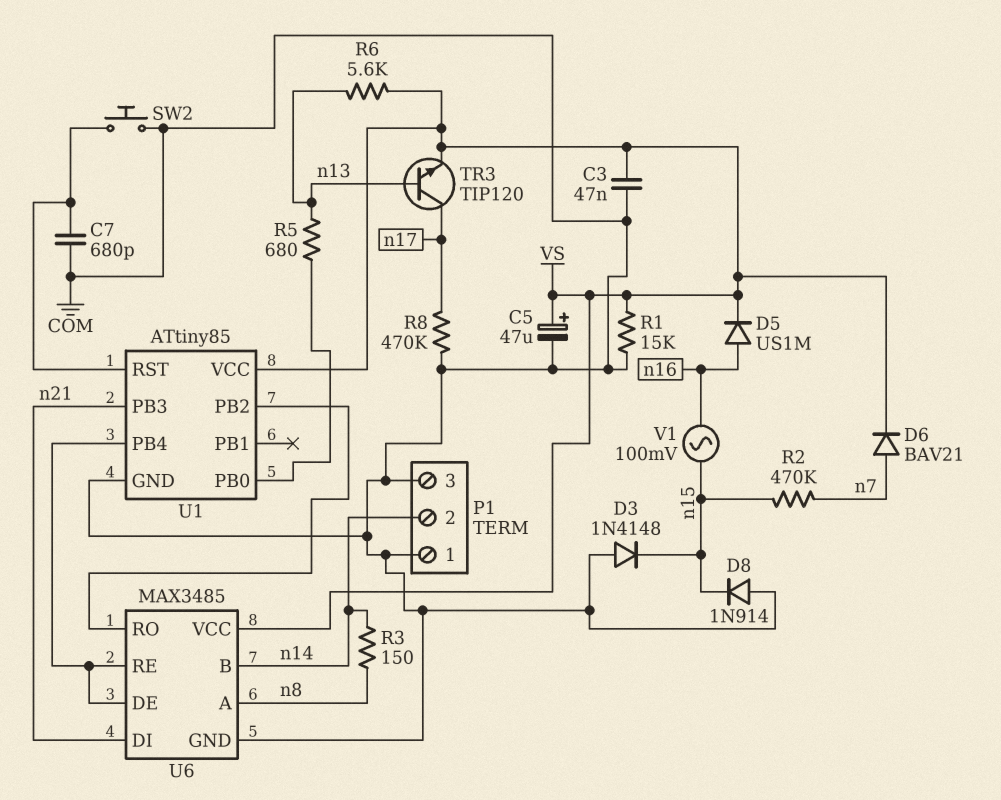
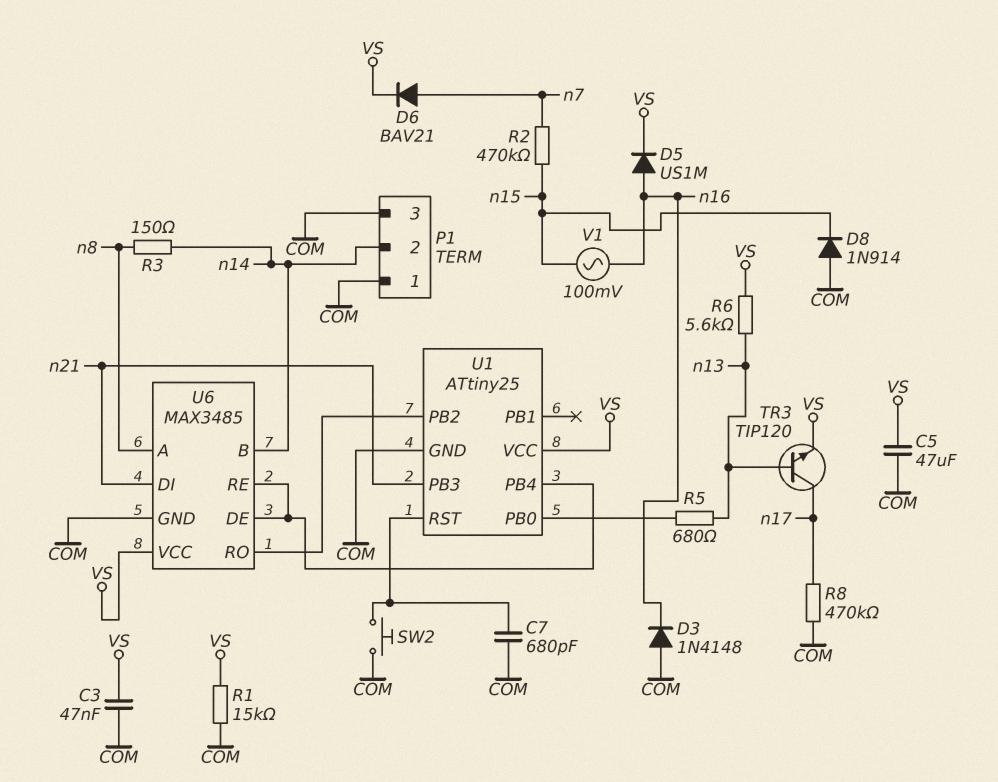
C5: 47uF (plus VS, minus COM) -> 47uF (COM, VS)
D3: diode 1N4148 (A COM, K n15) -> diode 1N4148 (A COM, K n16)
U1: ATtiny85 -> ATtiny25

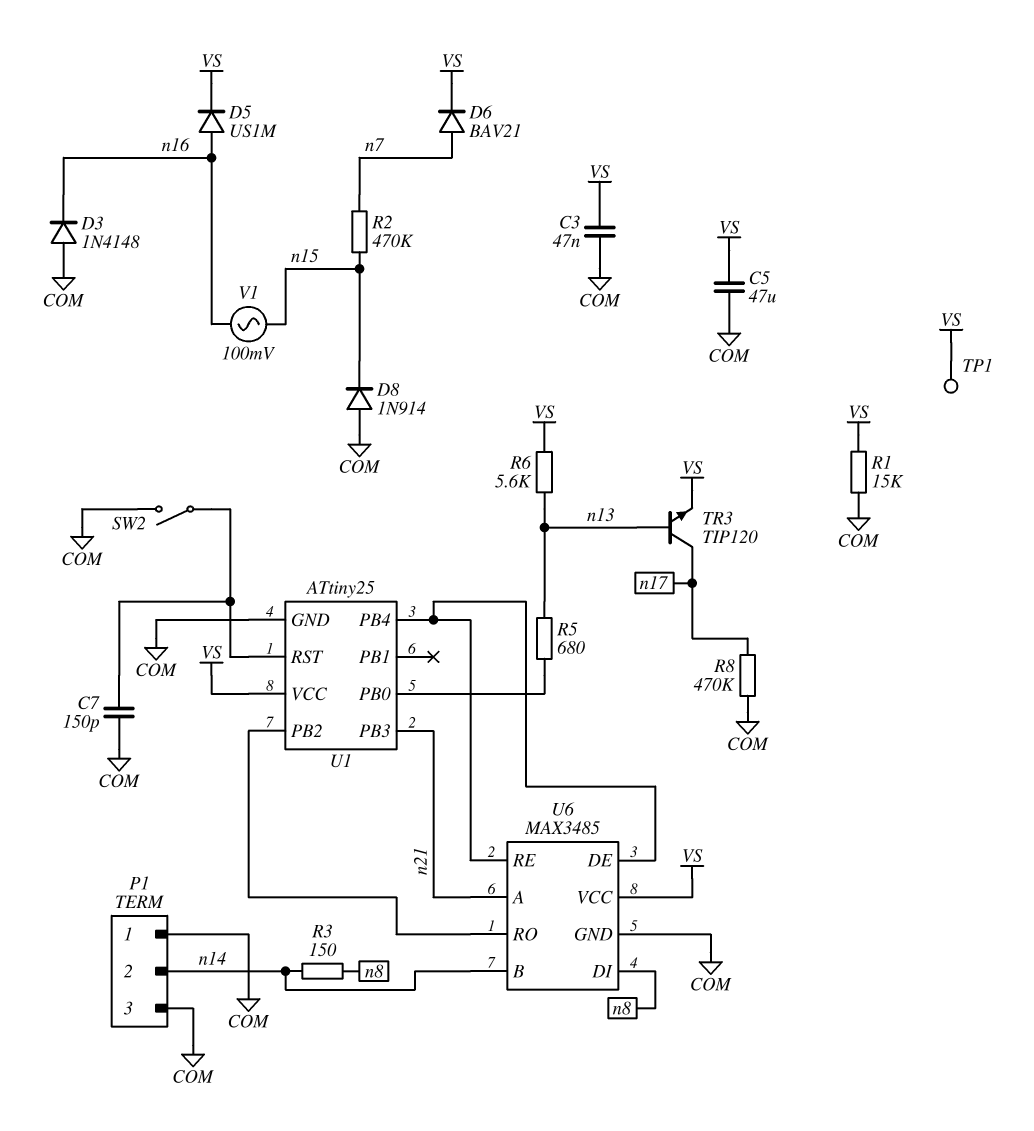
C7: 680pF (COM, U1/RST) -> 150pF (COM, U1/RST)
SW2: button (COM, U1/RST) -> switch (COM, U1/RST)
TP1: none -> test point (VS)
U6 pin A: n8 -> n21
U6 pin DI: n21 -> n8

